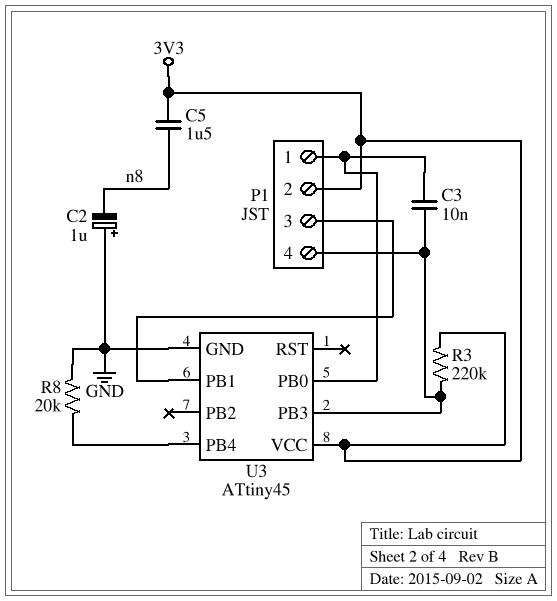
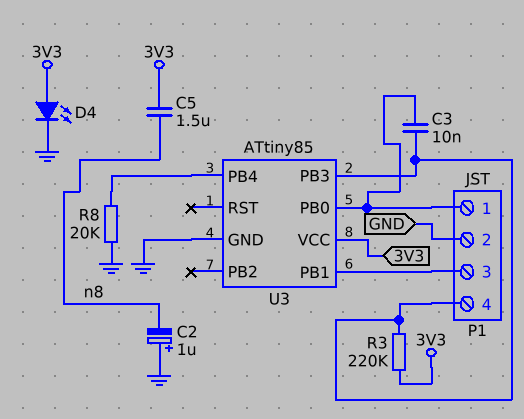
D4: none -> LED (A 3V3, K GND)
P1 pin 2: 3V3 -> GND
U3: ATtiny45 -> ATtiny85

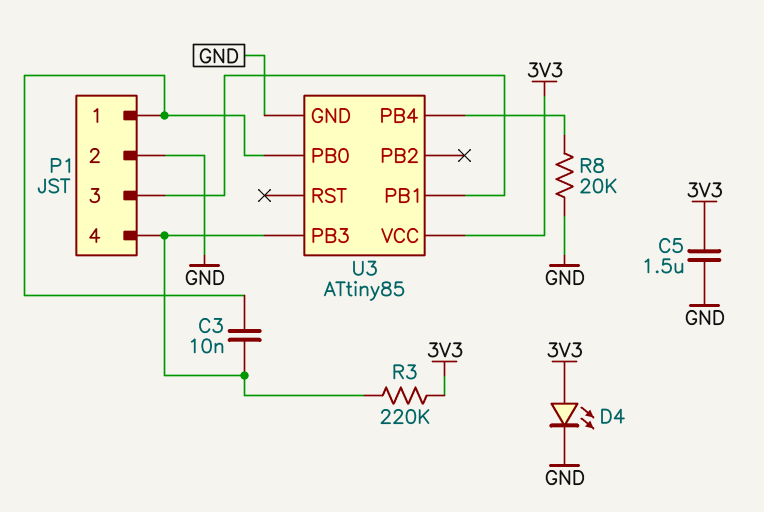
C2: 1uF (plus GND, minus n8) -> none
C5: 1.5uF (3V3, n8) -> 1.5uF (3V3, GND)

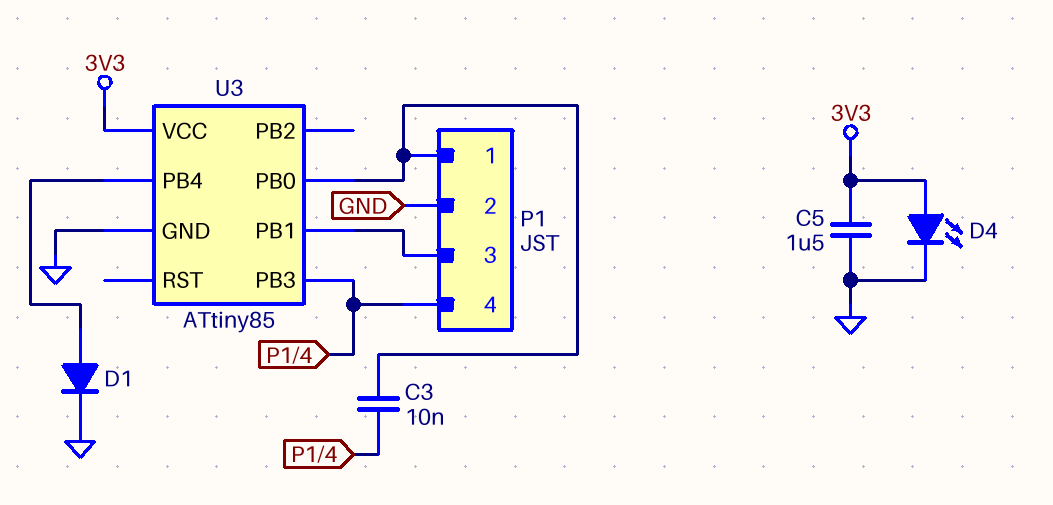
D1: none -> diode (A U3/PB4, K GND)
R3: 220k (3V3, P1/4) -> none
R8: 20k (GND, U3/PB4) -> none

